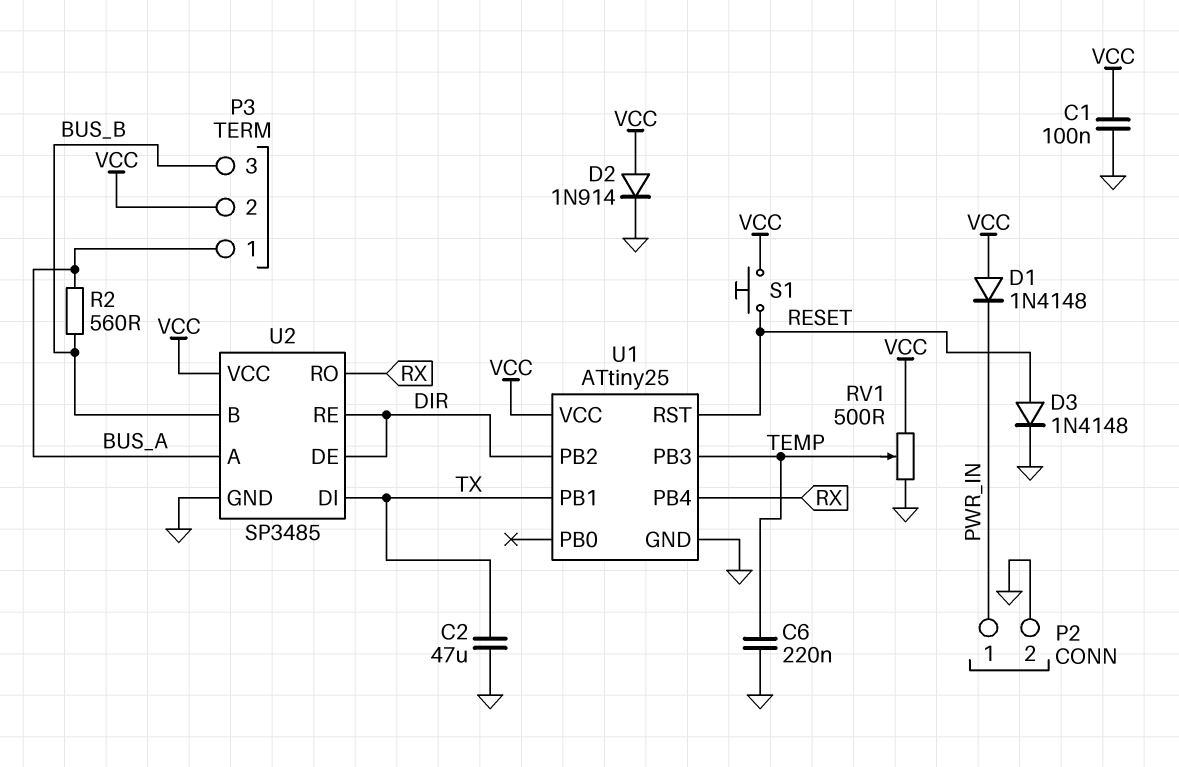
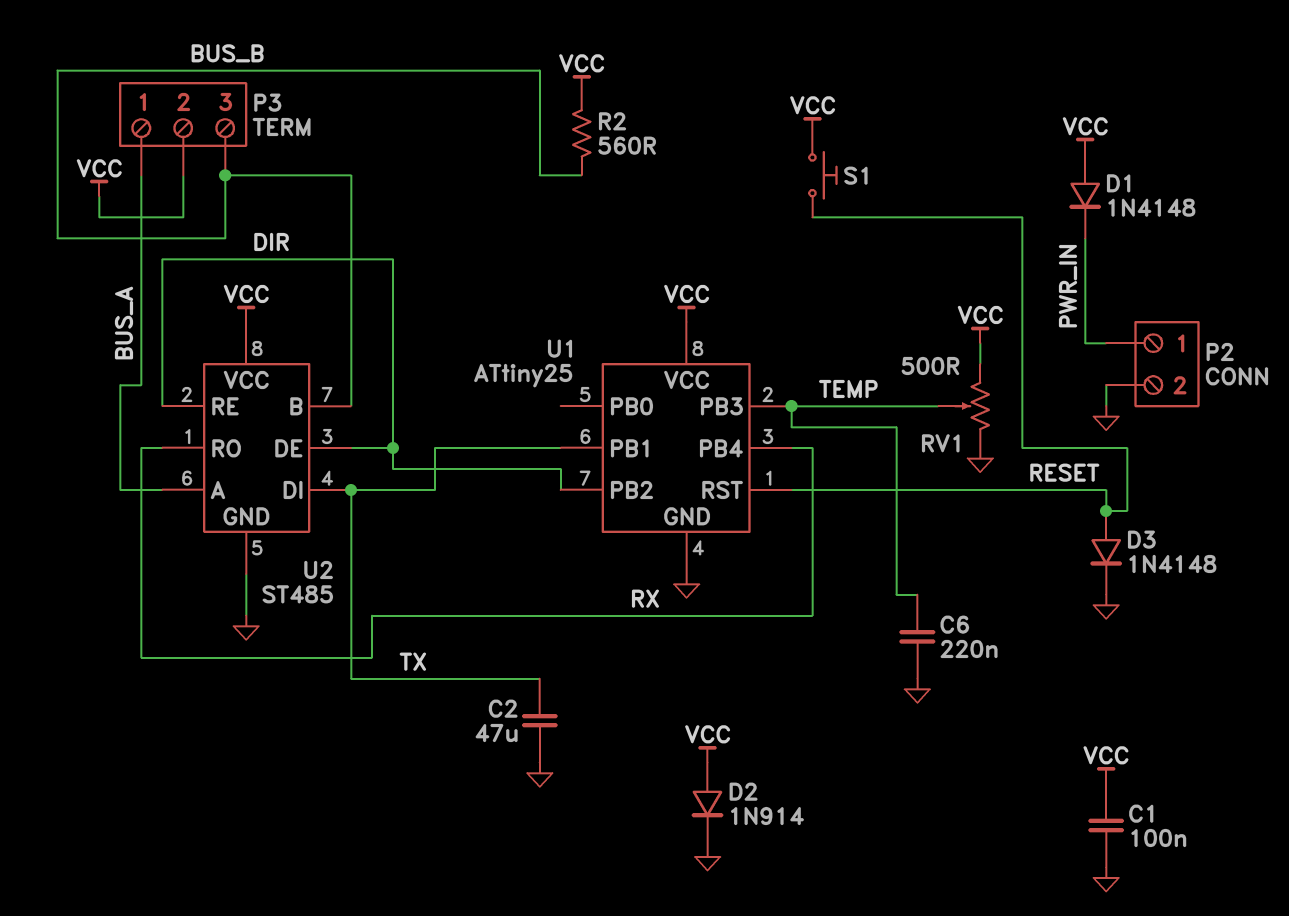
R2: 560 (BUS_A, BUS_B) -> 560 (BUS_B, VCC)
U2: SP3485 -> ST485

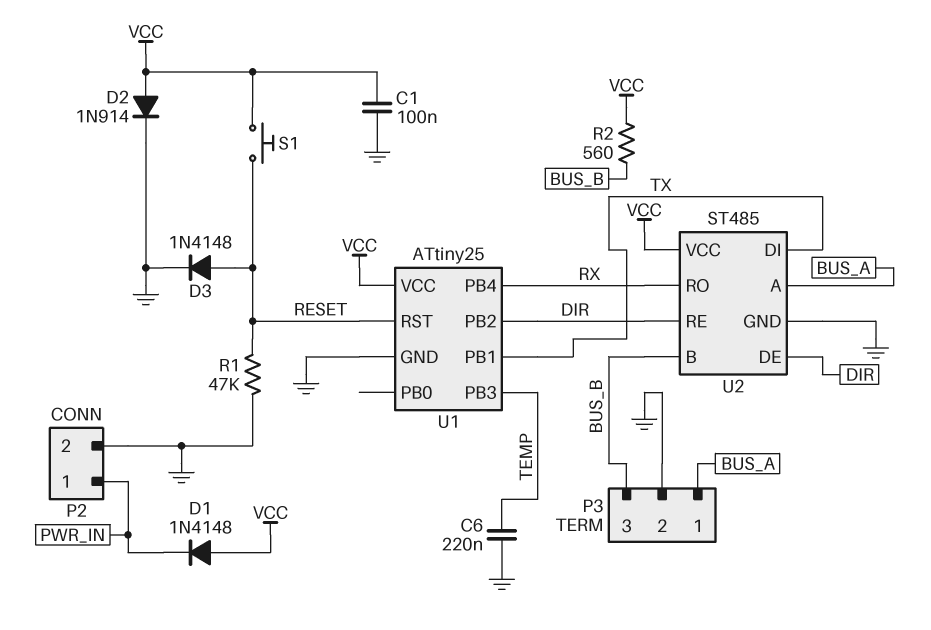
C2: 47uF (GND, TX) -> none
P3 pin 2: VCC -> GND
R1: none -> 47k (GND, RESET)
RV1: 500 (GND, VCC, wiper TEMP) -> none

